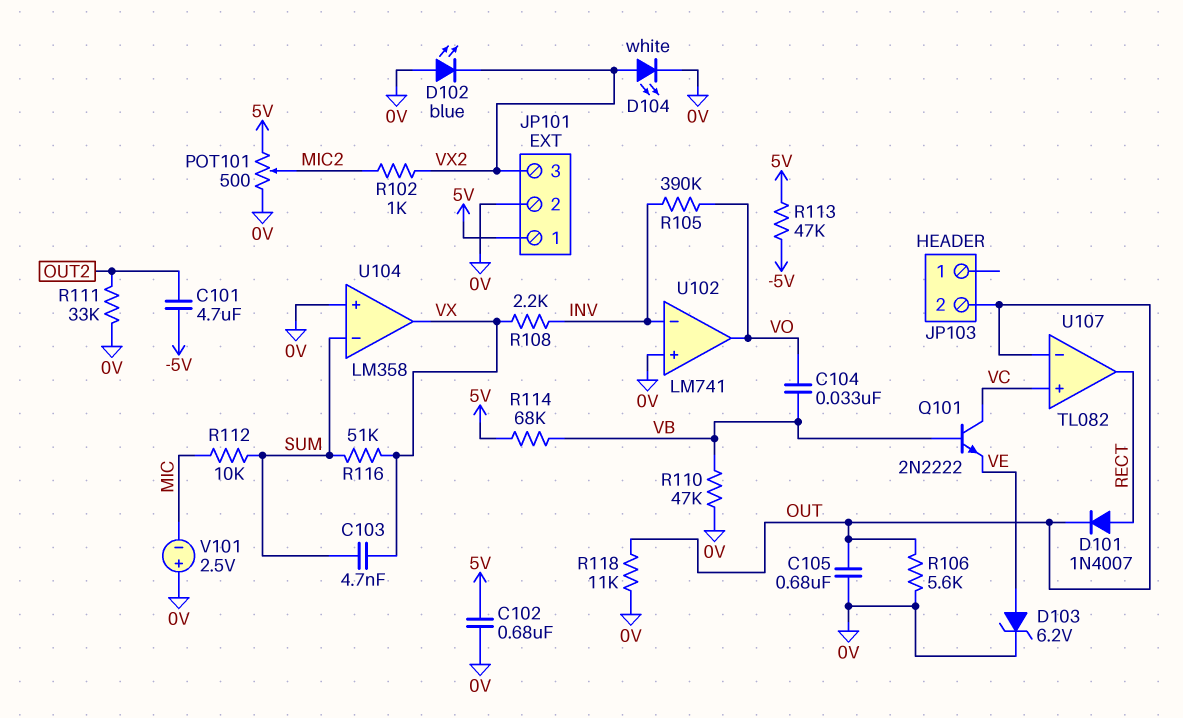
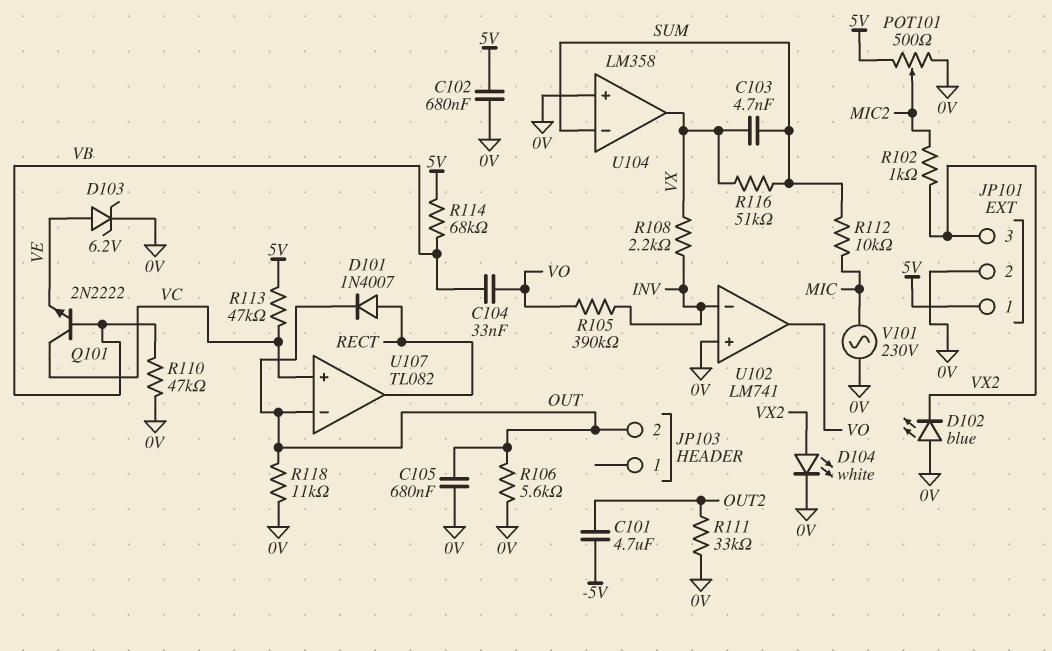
R113: 47k (-5V, 5V) -> 47k (5V, VC)
V101: 2.5V (plus 0V, minus MIC) -> AC 230V (0V, MIC)

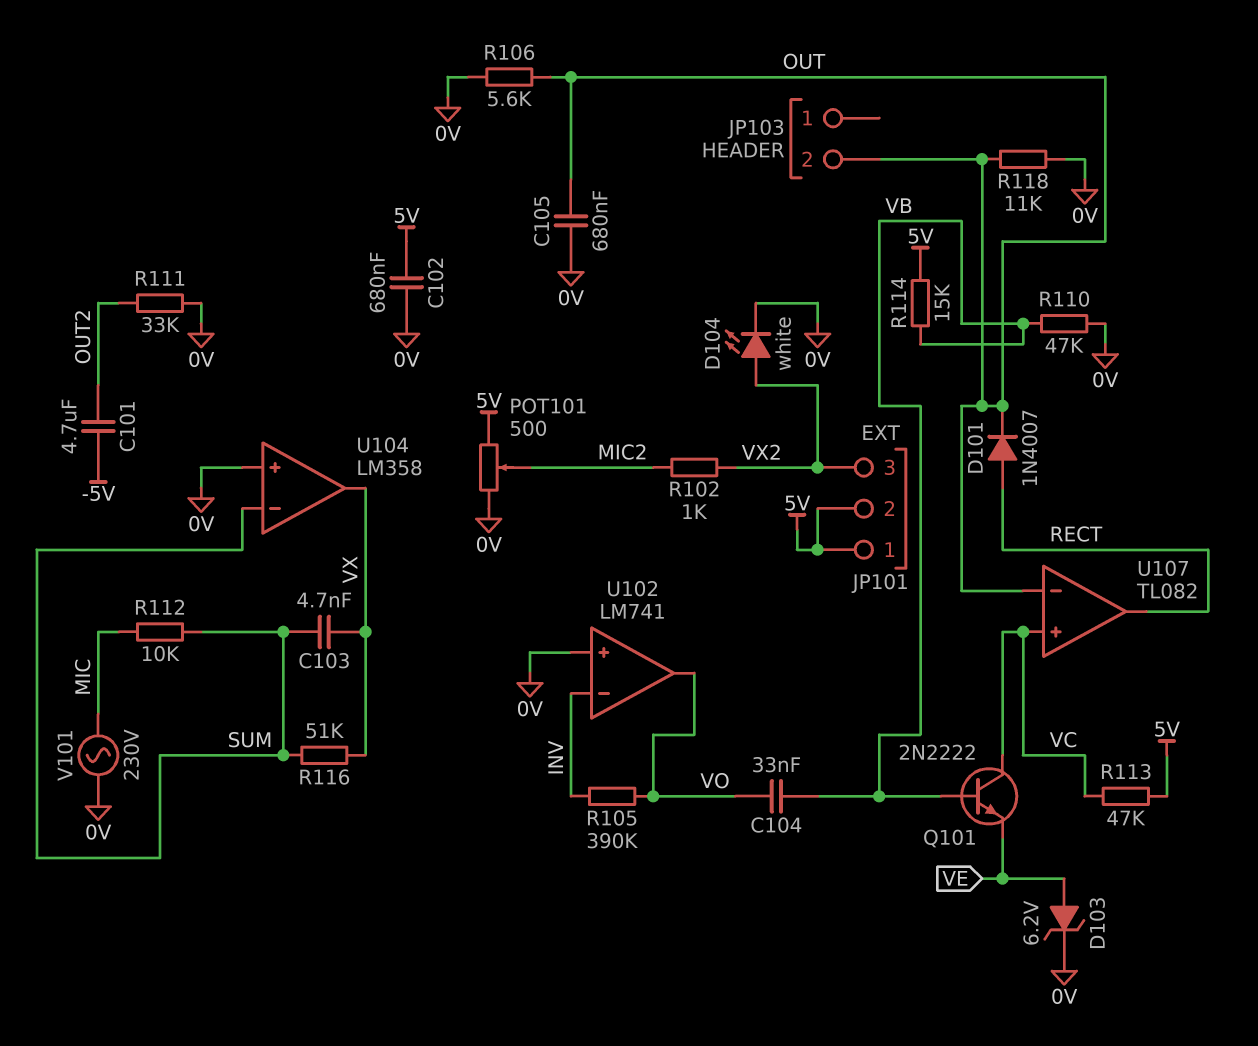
D102: LED blue (A 0V, K VX2) -> none
JP101 pin 2: 0V -> 5V
R108: 2.2k (INV, VX) -> none
R114: 68k (5V, VB) -> 15k (5V, VB)

